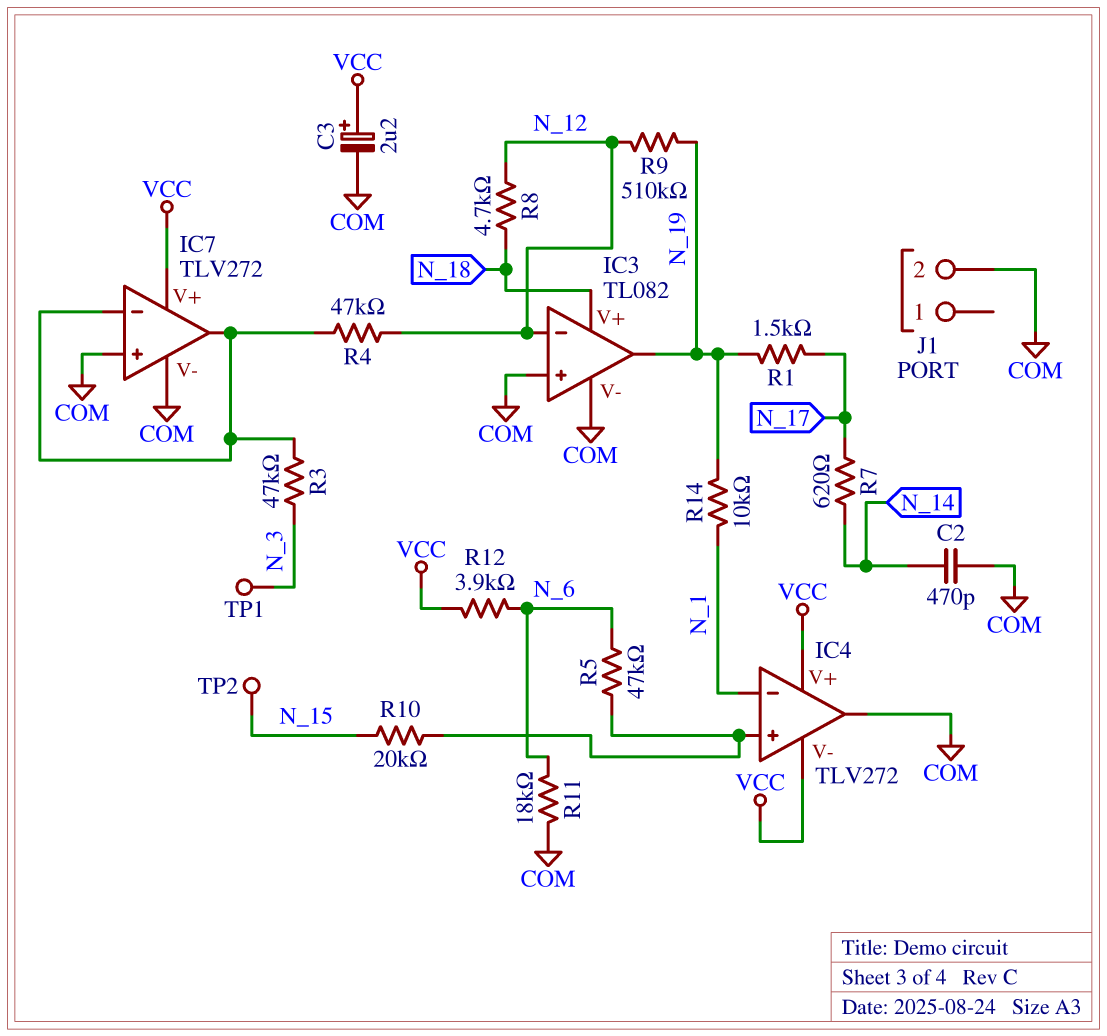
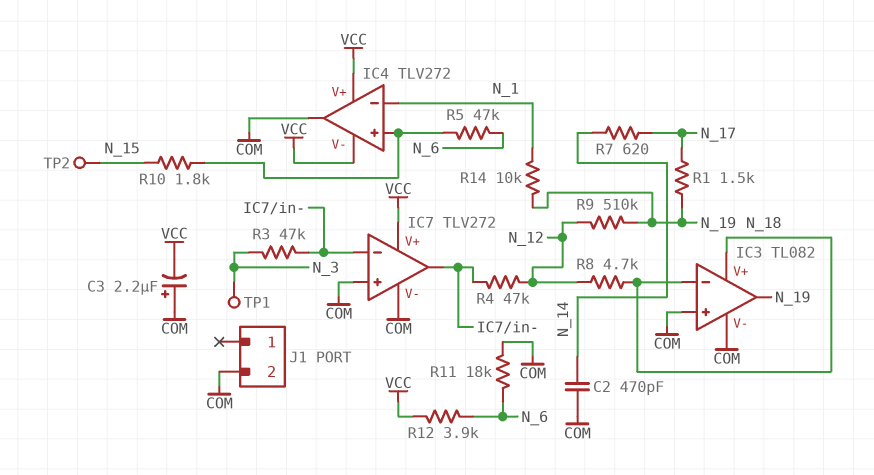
C3: 2.2uF (plus VCC, minus COM) -> 2.2uF (plus COM, minus VCC)
IC3 pin in-: N_12 -> N_18
R10: 20k (IC4/in+, N_15) -> 1.8k (IC4/in+, N_15)

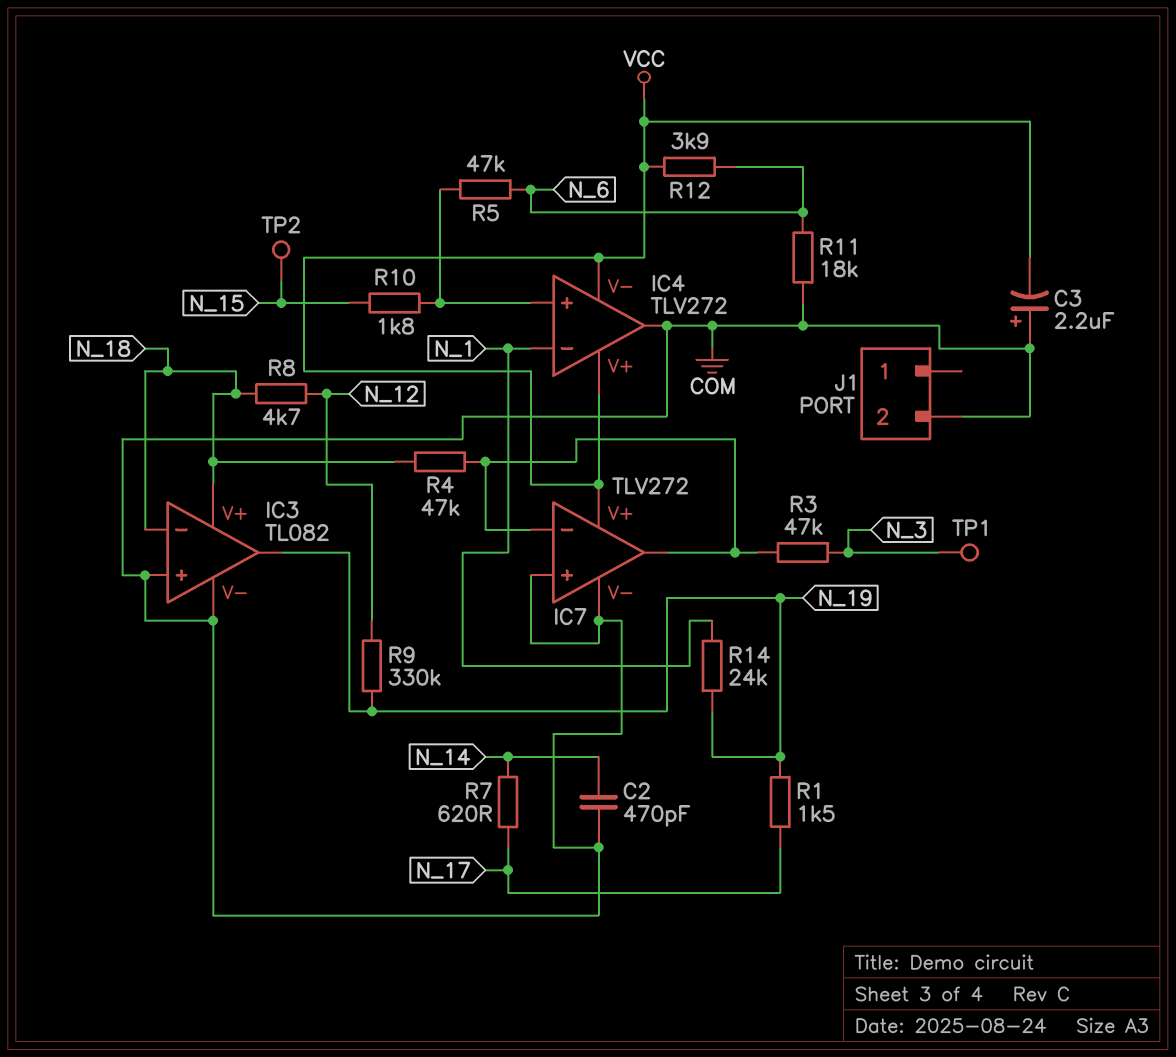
R4: 47k (IC7/in-, N_12) -> 47k (IC7/in-, N_18)
R9: 510k (N_12, N_19) -> 330k (N_12, N_19)
R14: 10k (N_1, N_19) -> 24k (N_1, N_19)

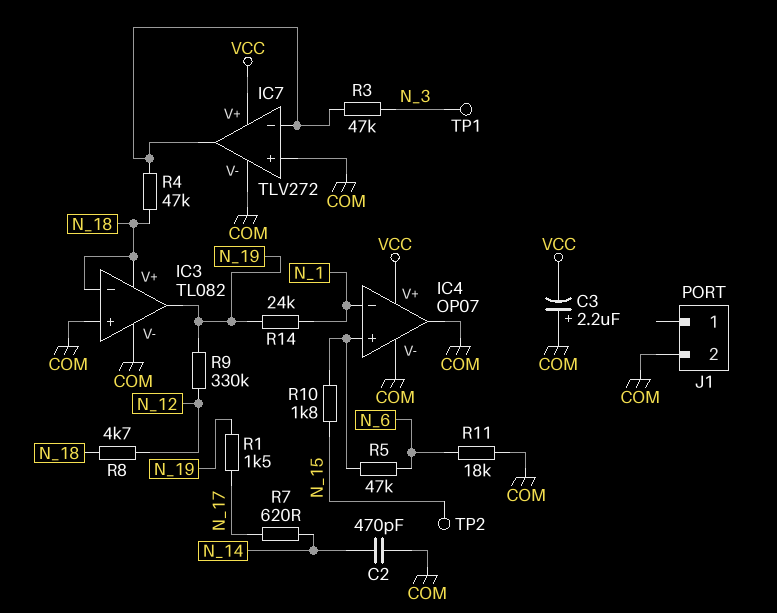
IC4: TLV272 -> OP07
IC4 pin V-: VCC -> COM
R12: 3.9k (N_6, VCC) -> none

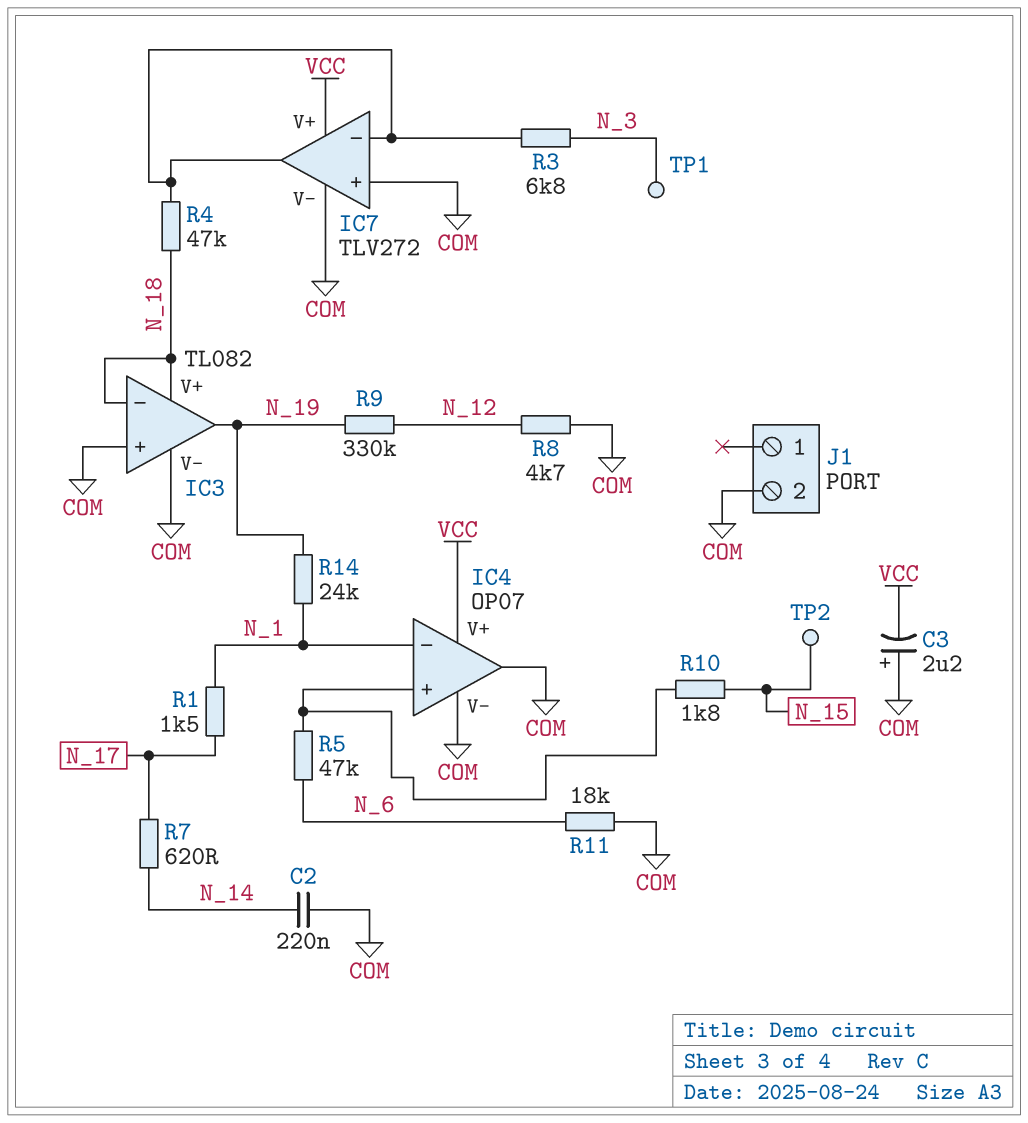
C2: 470pF (COM, N_14) -> 220nF (COM, N_14)
R1: 1.5k (N_17, N_19) -> 1.5k (N_1, N_17)
R3: 47k (IC7/in-, N_3) -> 6.8k (IC7/in-, N_3)
R8: 4.7k (N_12, N_18) -> 4.7k (COM, N_12)

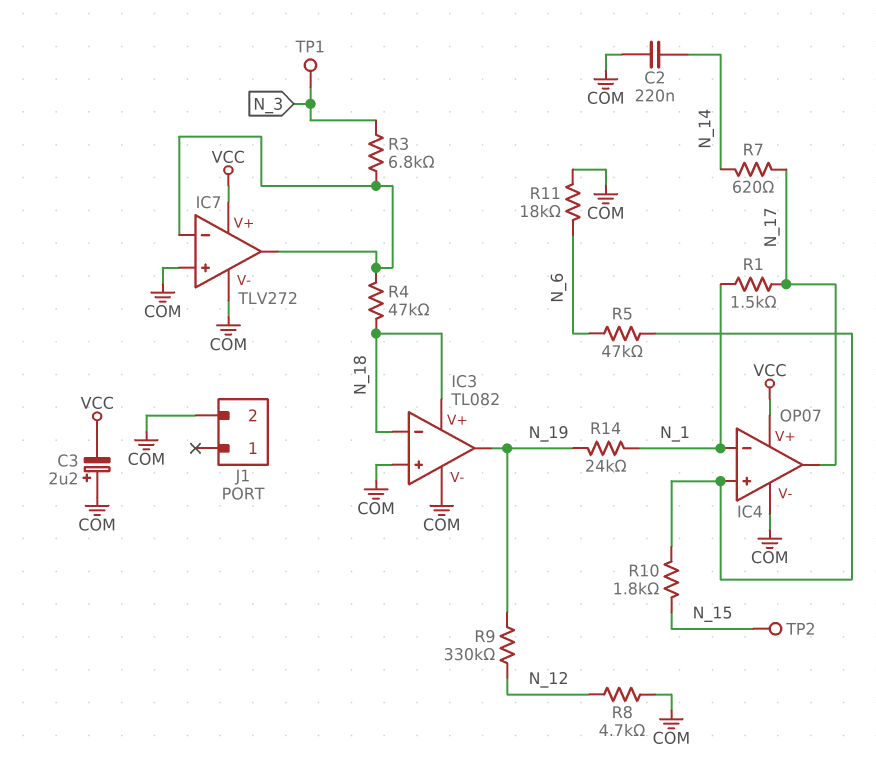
IC4 pin out: COM -> N_17

